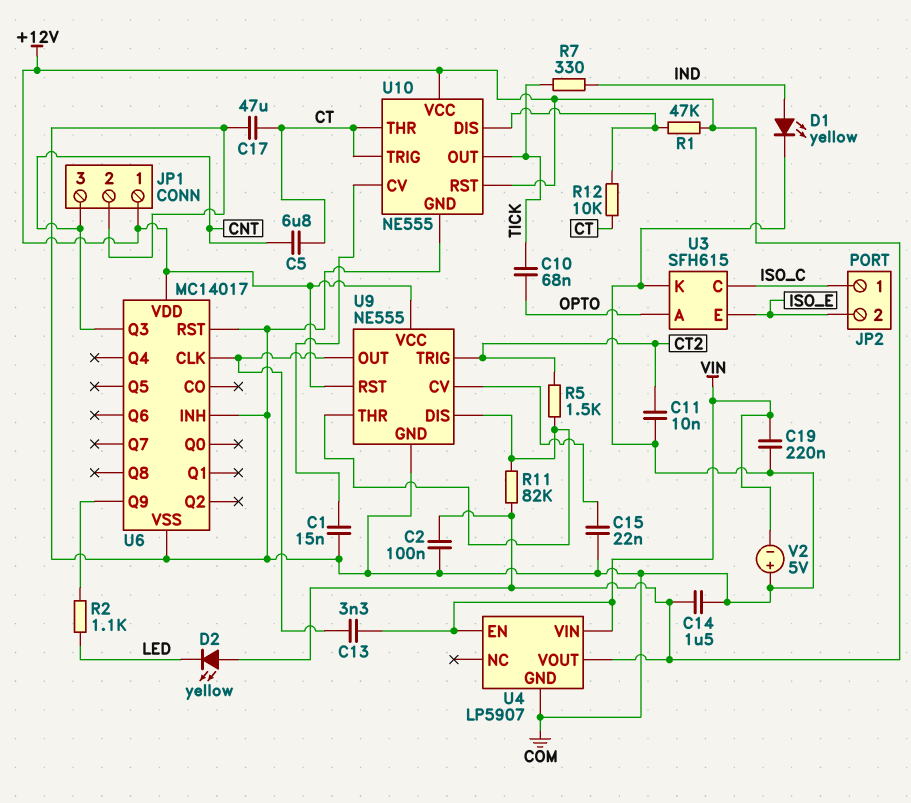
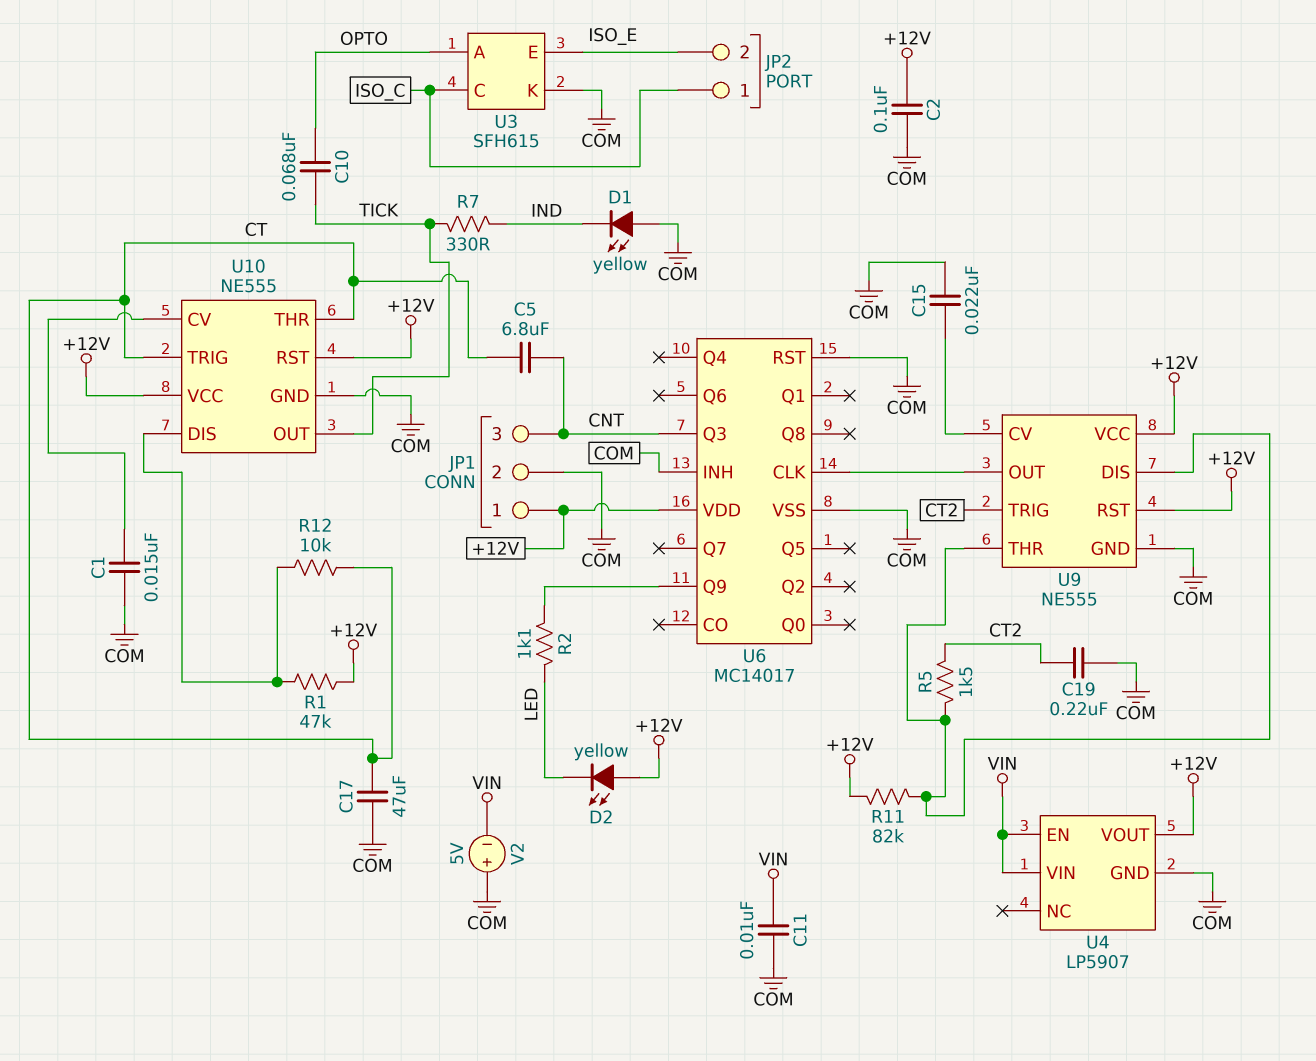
C11: 10nF (COM, CT2) -> 10nF (COM, VIN)
C13: 3.3nF (U6/CLK, VIN) -> none
C14: 1.5uF (+12V, COM) -> none
C19: 220nF (COM, VIN) -> 220nF (COM, CT2)
D1: LED yellow (A IND, K COM) -> LED yellow (A COM, K IND)

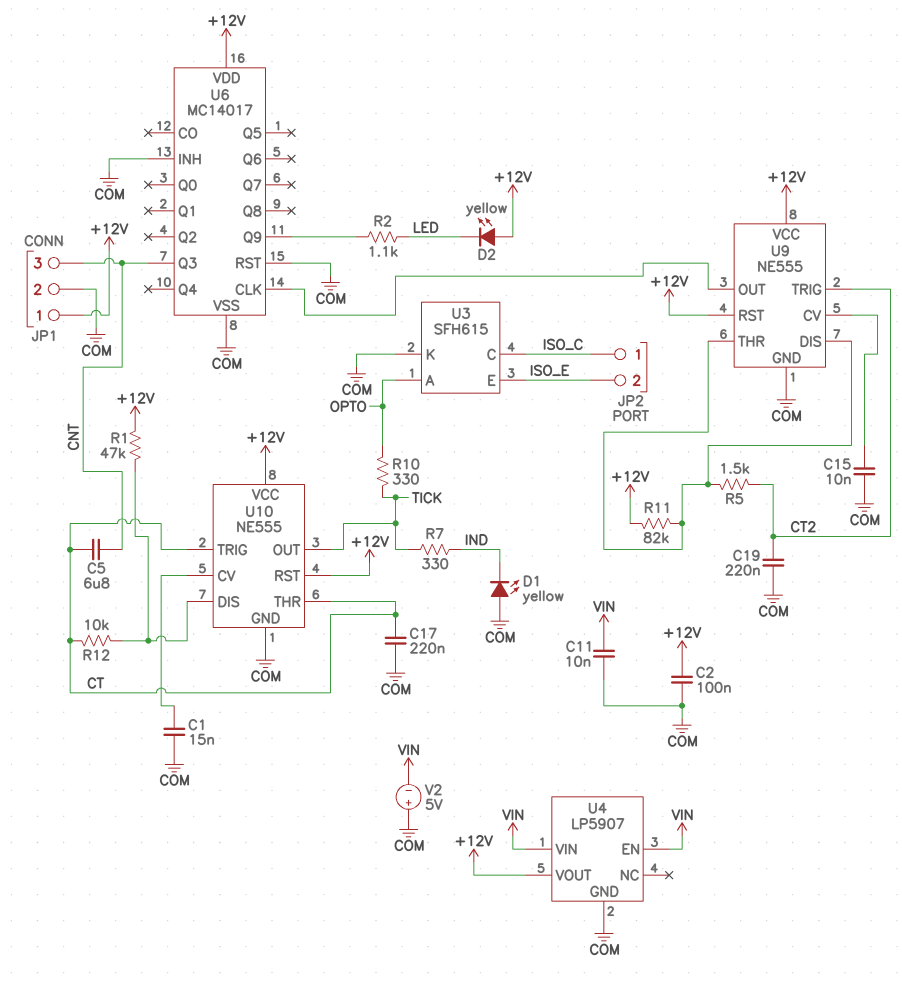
C10: 68nF (OPTO, TICK) -> none
C15: 22nF (COM, U9/CV) -> 10nF (COM, U9/CV)
C17: 47uF (COM, CT) -> 220nF (COM, CT)
R10: none -> 330 (OPTO, TICK)

